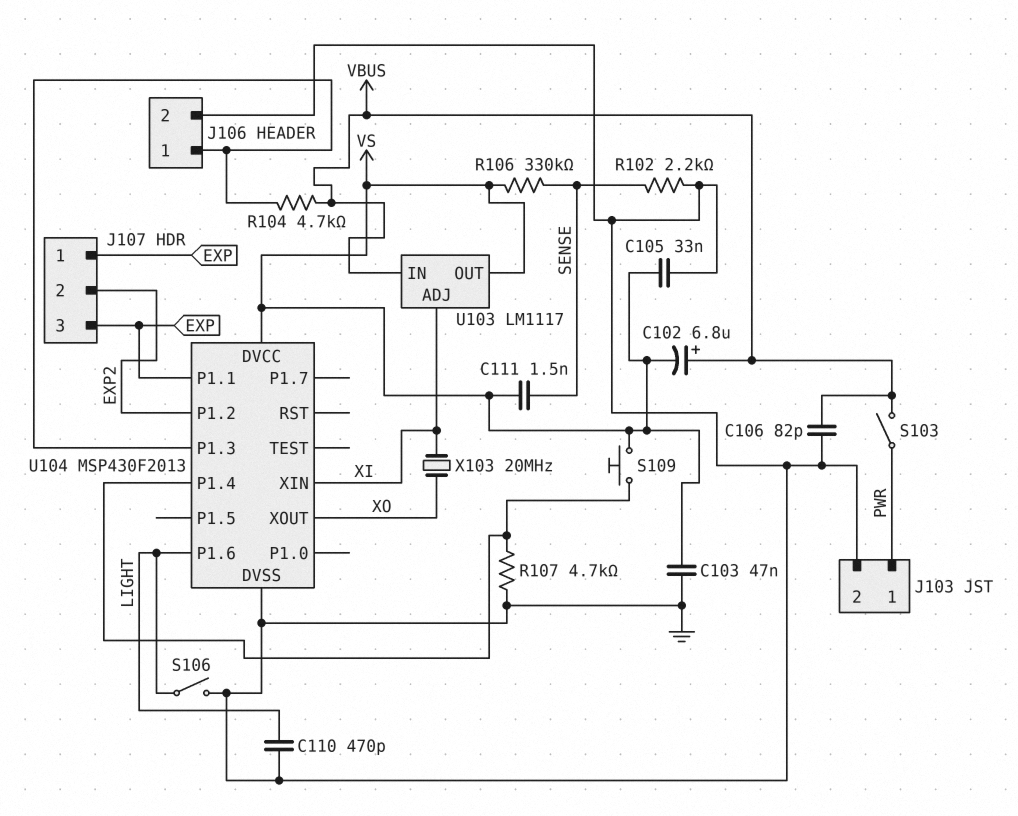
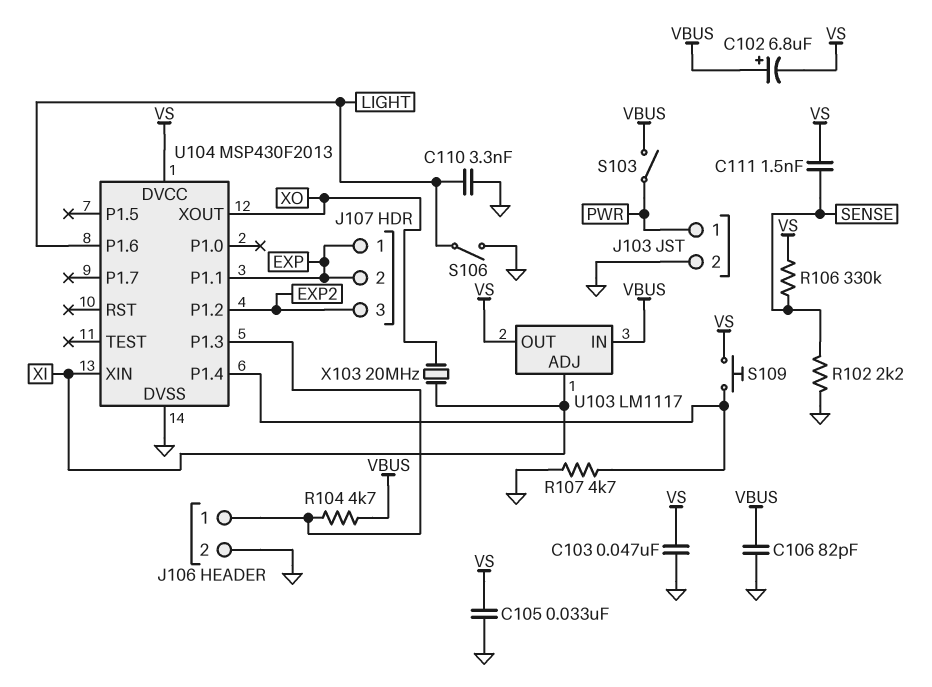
C110: 470pF (GND, LIGHT) -> 3.3nF (GND, LIGHT)
J107 pin 2: EXP2 -> EXP
J107 pin 3: EXP -> EXP2

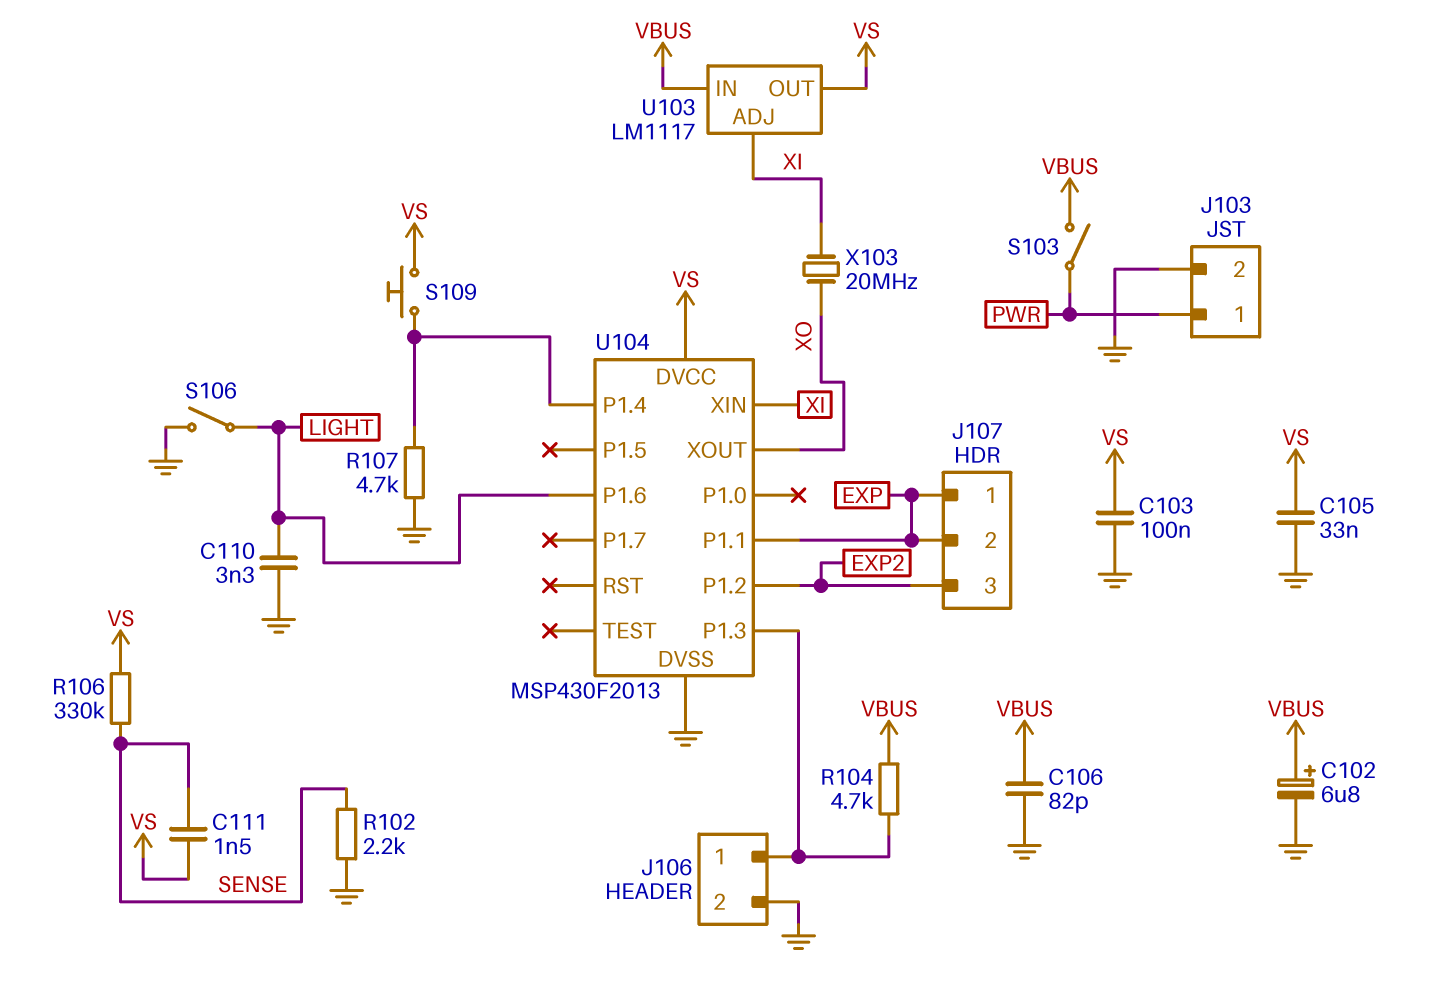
C102: 6.8uF (plus VBUS, minus VS) -> 6.8uF (plus VBUS, minus GND)
C103: 47nF (GND, VS) -> 100nF (GND, VS)

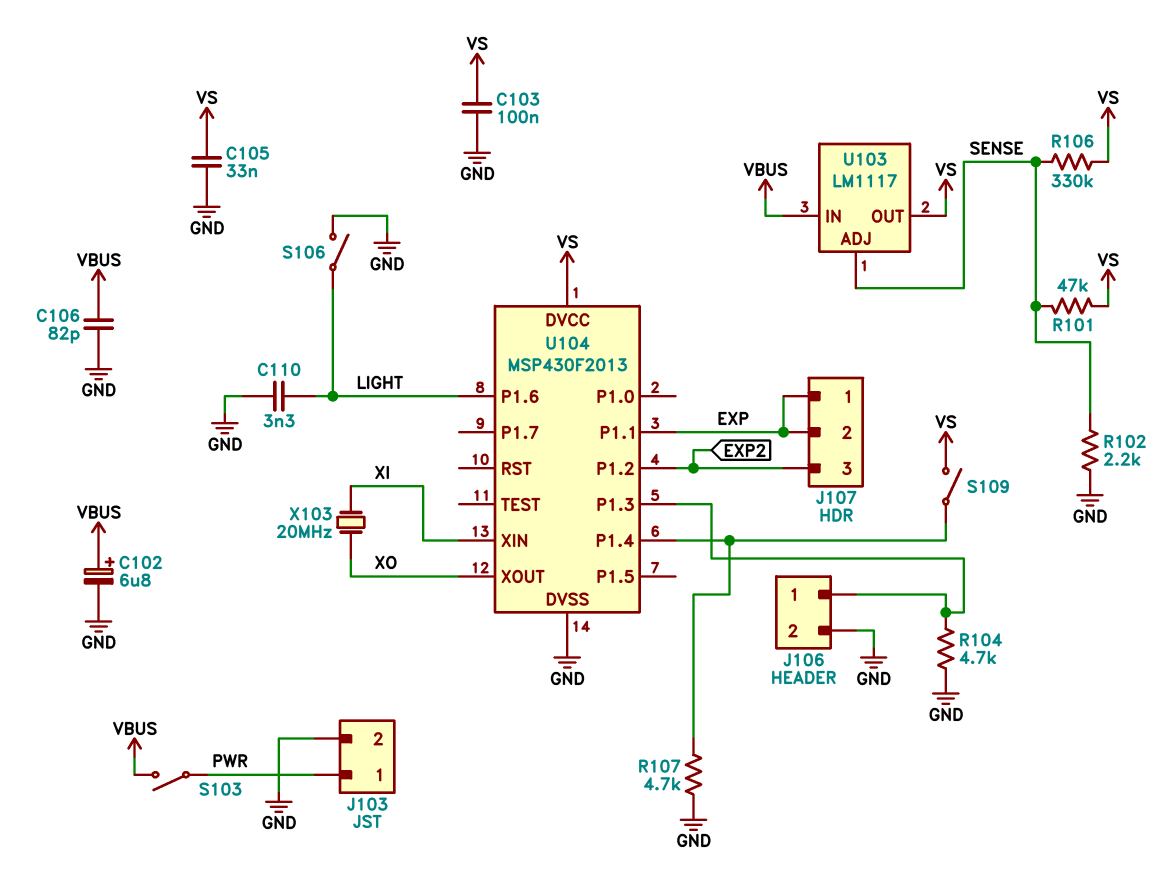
C111: 1.5nF (SENSE, VS) -> none
R101: none -> 47k (SENSE, VS)
R104: 4.7k (J106/1, VBUS) -> 4.7k (GND, J106/1)
S109: button (U104/P1.4, VS) -> switch (U104/P1.4, VS)
U103 pin ADJ: XI -> SENSE

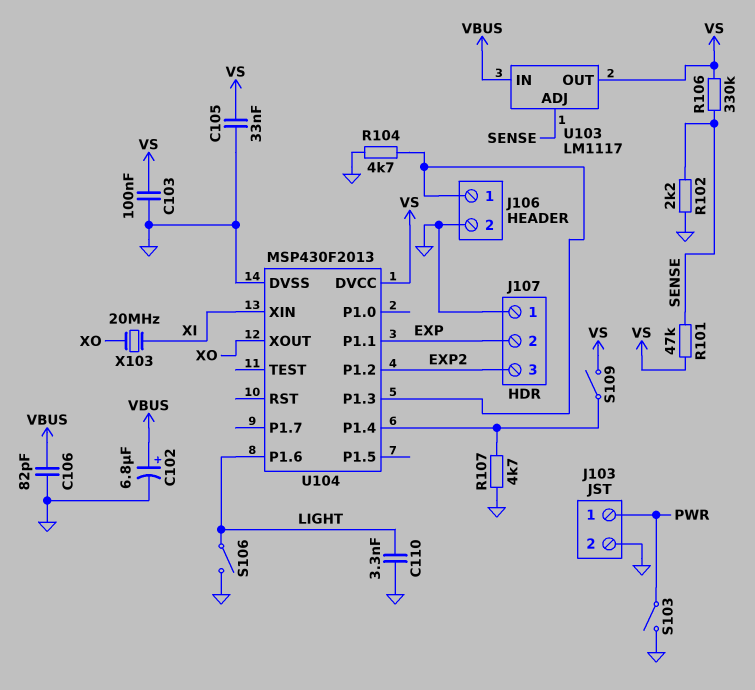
J107 pin 1: EXP -> GND
S103: switch (PWR, VBUS) -> switch (GND, PWR)

